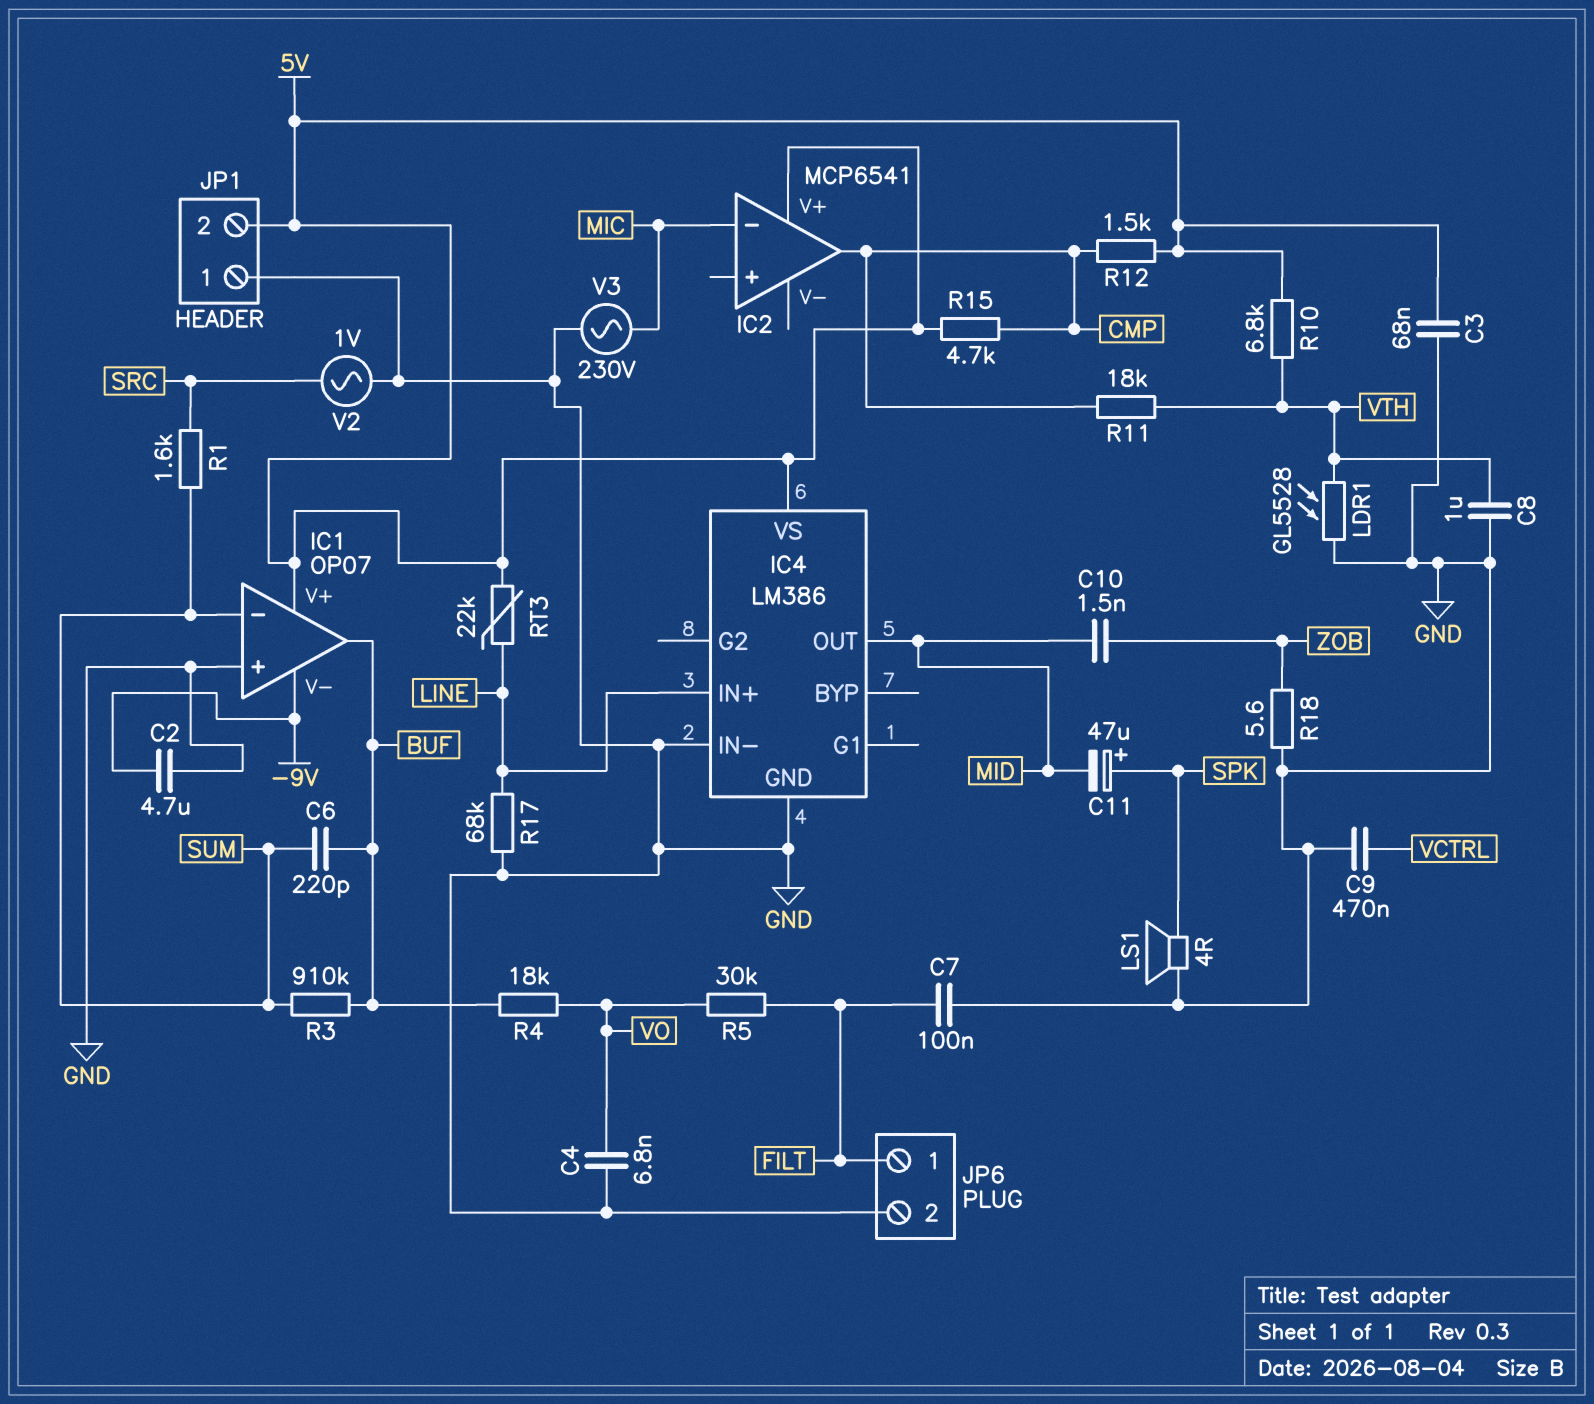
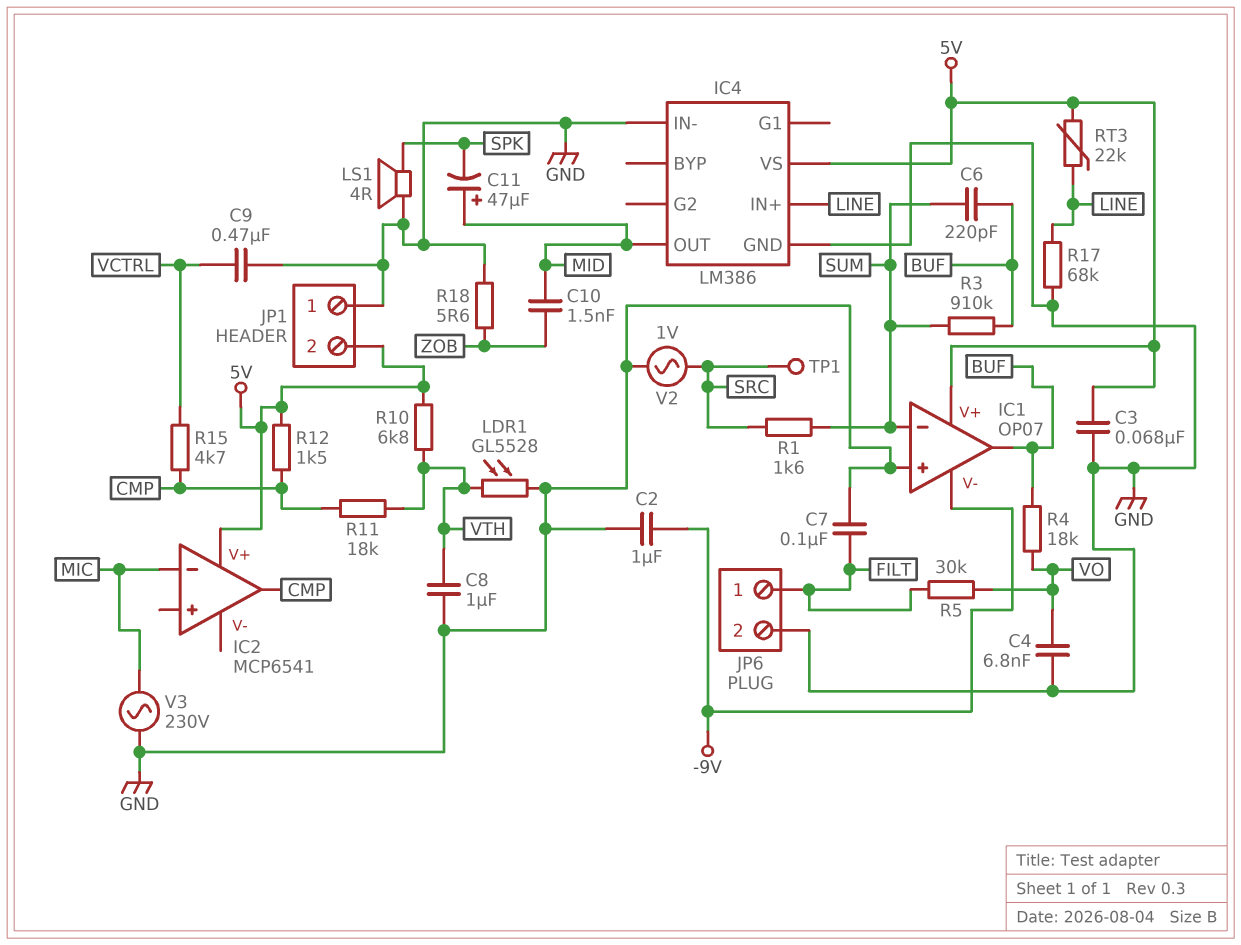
C2: 4.7uF (-9V, GND) -> 1uF (-9V, GND)
C11: 47uF (plus SPK, minus MID) -> 47uF (plus MID, minus SPK)
R15: 4.7k (5V, CMP) -> 4.7k (CMP, VCTRL)
TP1: none -> test point (SRC)

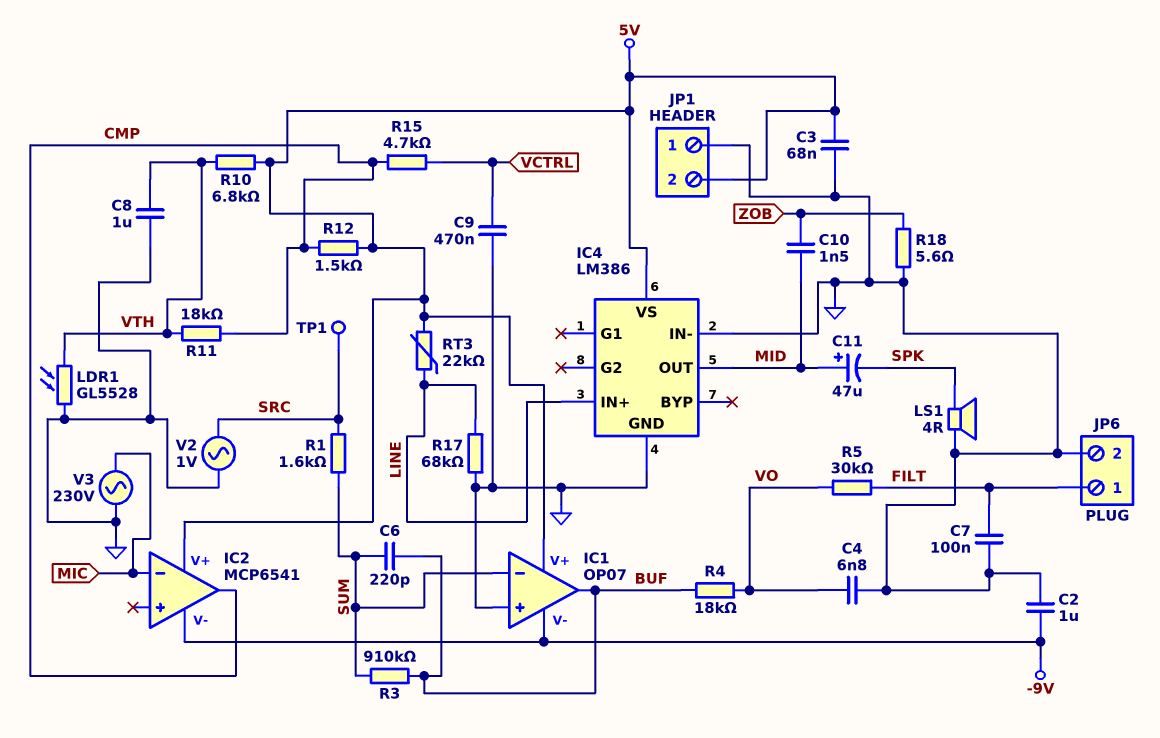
IC2 pin V-: none -> -9V

